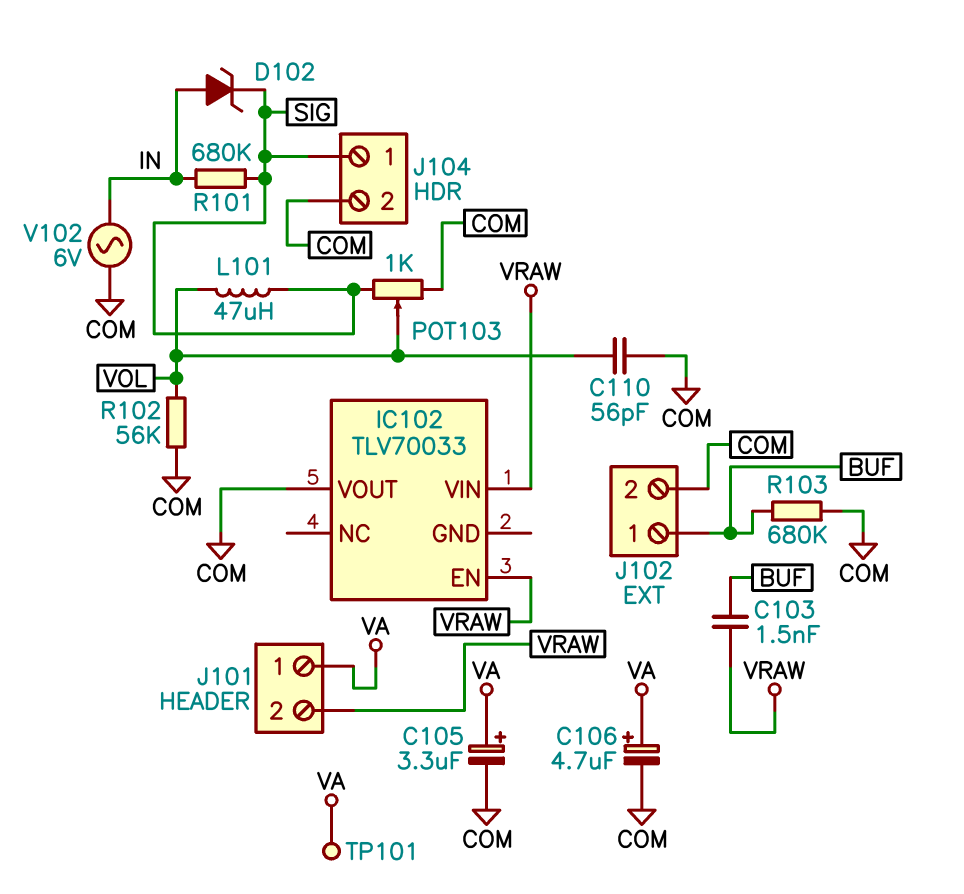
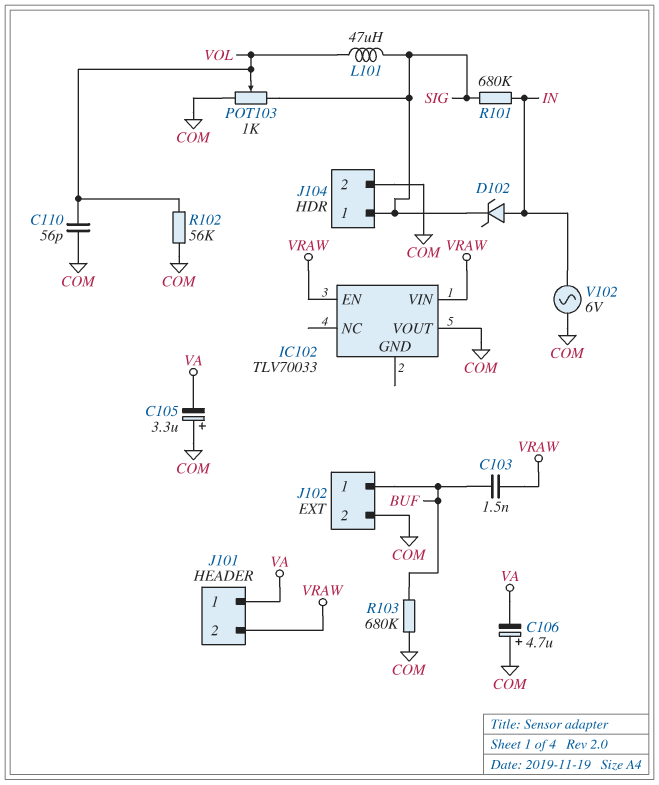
C105: 3.3uF (plus VA, minus COM) -> 3.3uF (plus COM, minus VA)
C106: 4.7uF (plus VA, minus COM) -> 4.7uF (plus COM, minus VA)
TP101: test point (VA) -> none

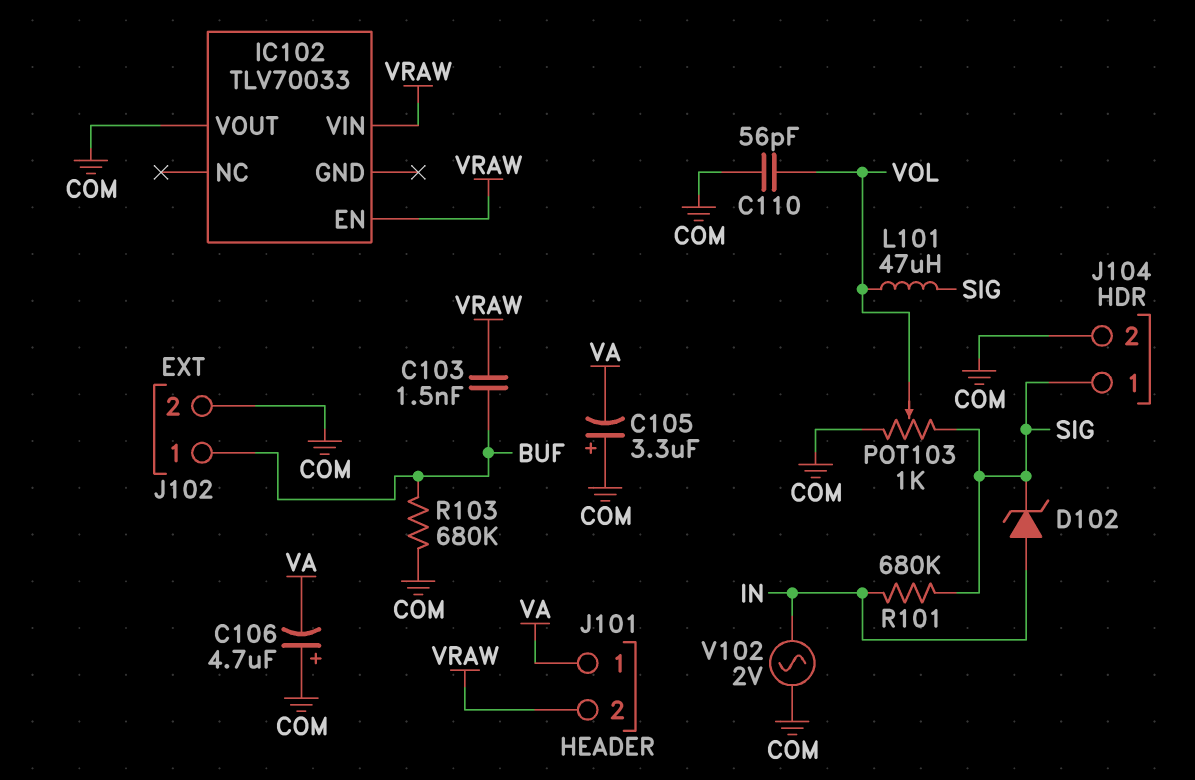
R102: 56k (COM, VOL) -> none
V102: AC 6V (COM, IN) -> AC 2V (COM, IN)

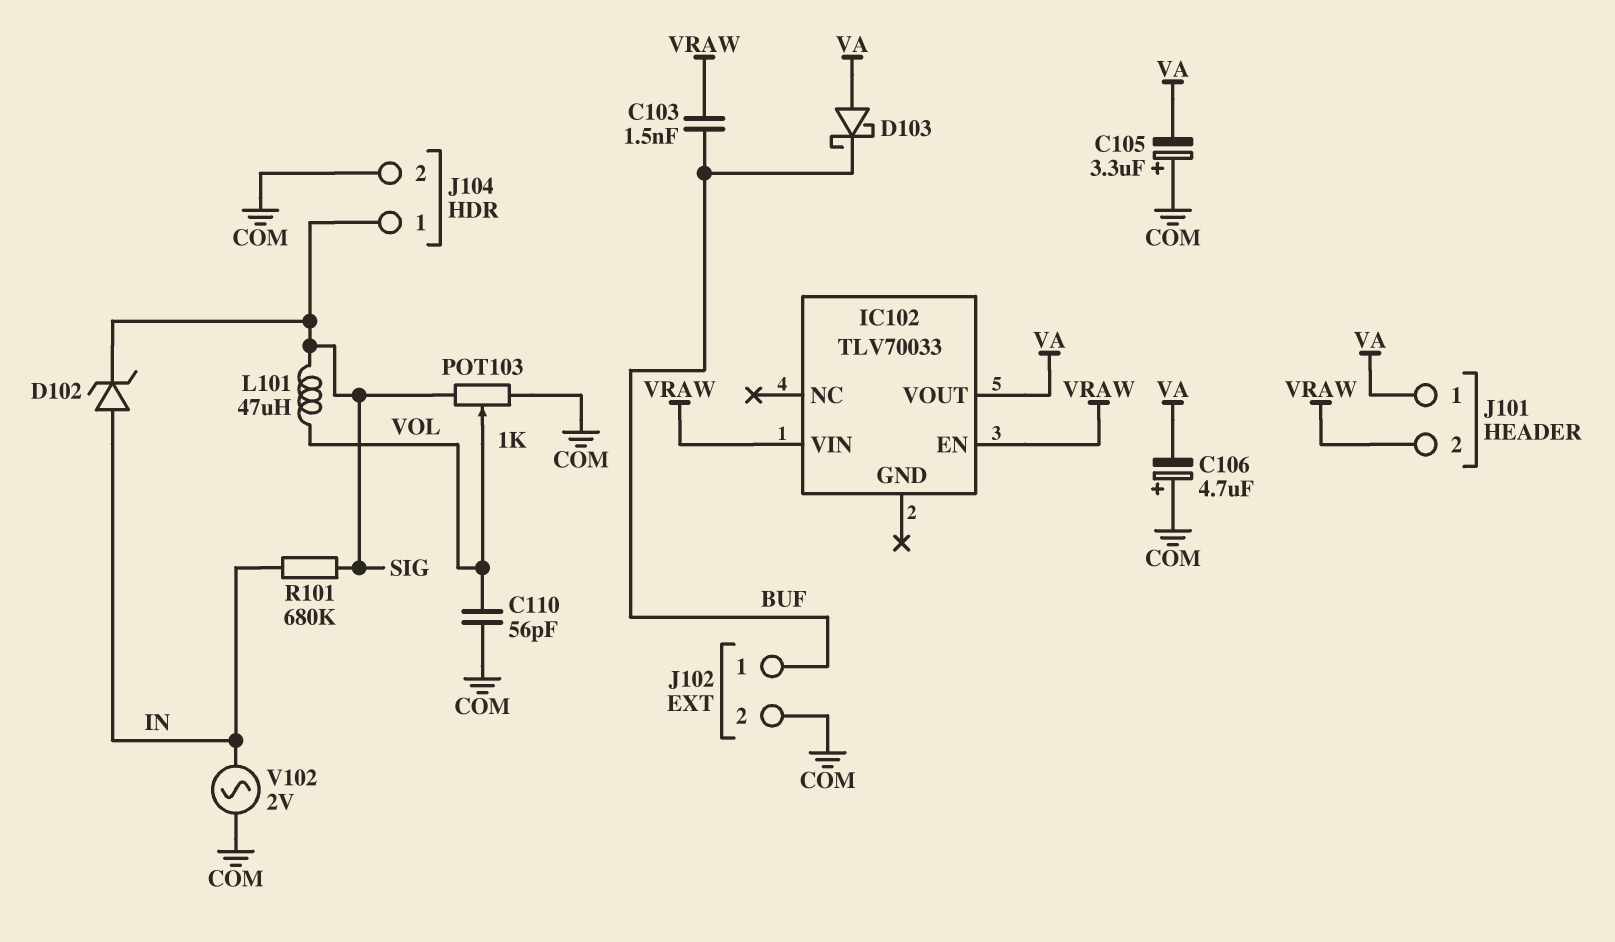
D103: none -> schottky (A VA, K BUF)
IC102 pin VOUT: COM -> VA
R103: 680k (BUF, COM) -> none

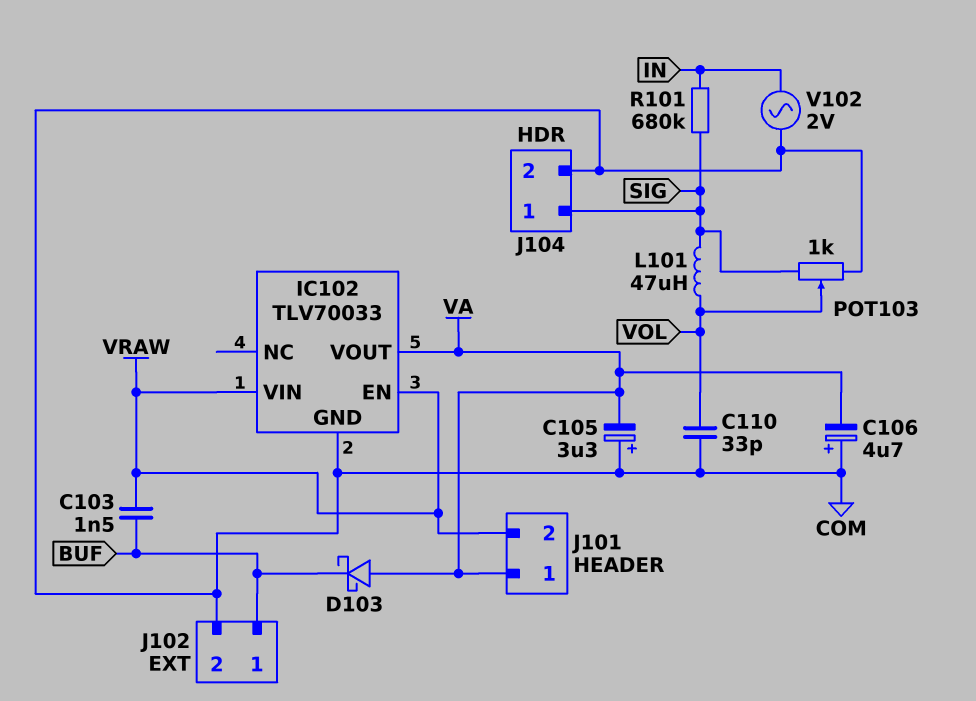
C110: 56pF (COM, VOL) -> 33pF (COM, VOL)
D102: zener (A IN, K SIG) -> none
IC102 pin GND: none -> COM

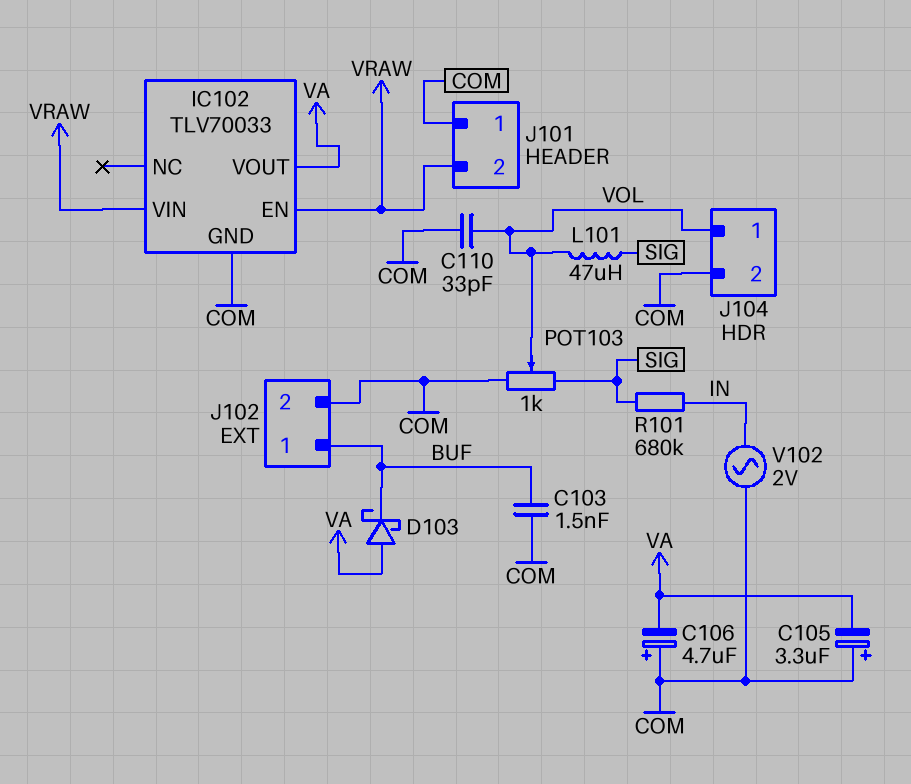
C103: 1.5nF (BUF, VRAW) -> 1.5nF (BUF, COM)
J101 pin 1: VA -> COM
J104 pin 1: SIG -> VOL

